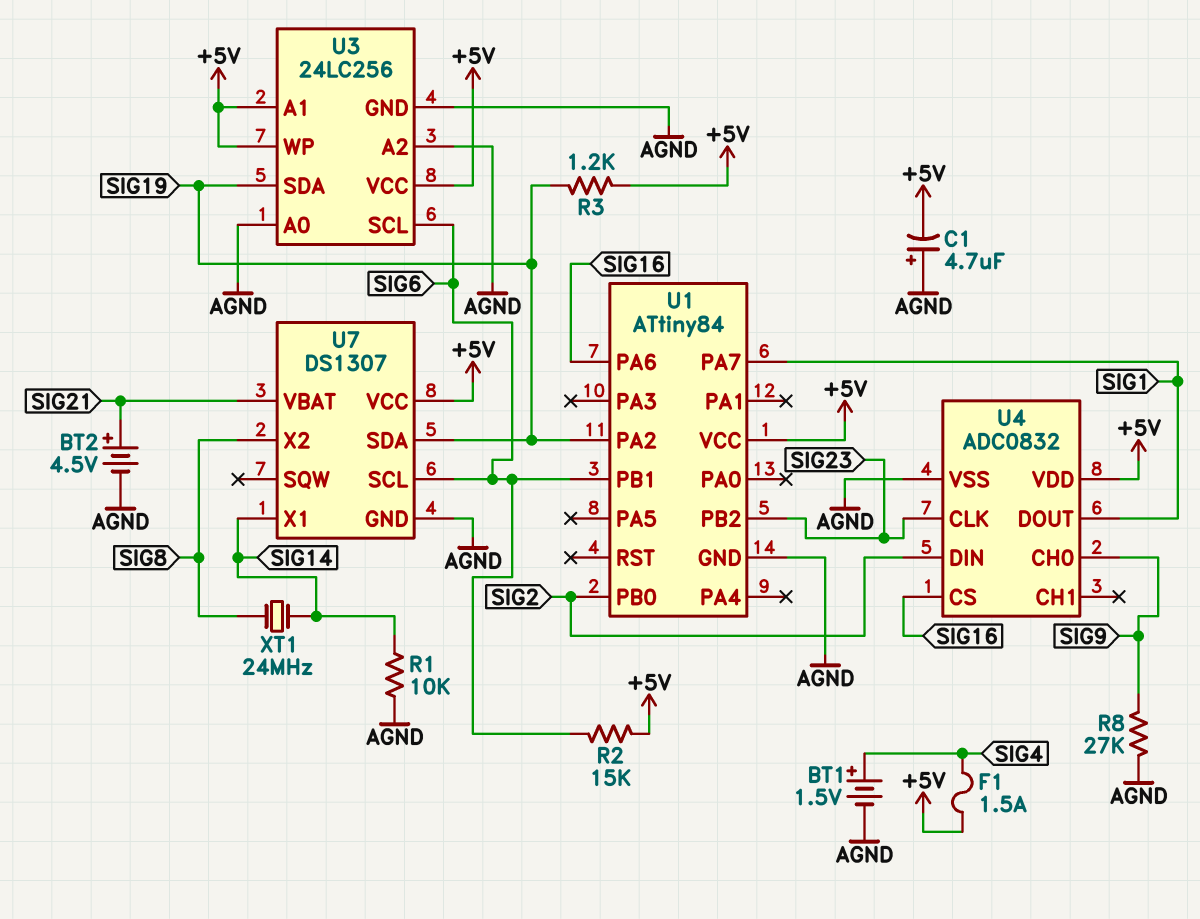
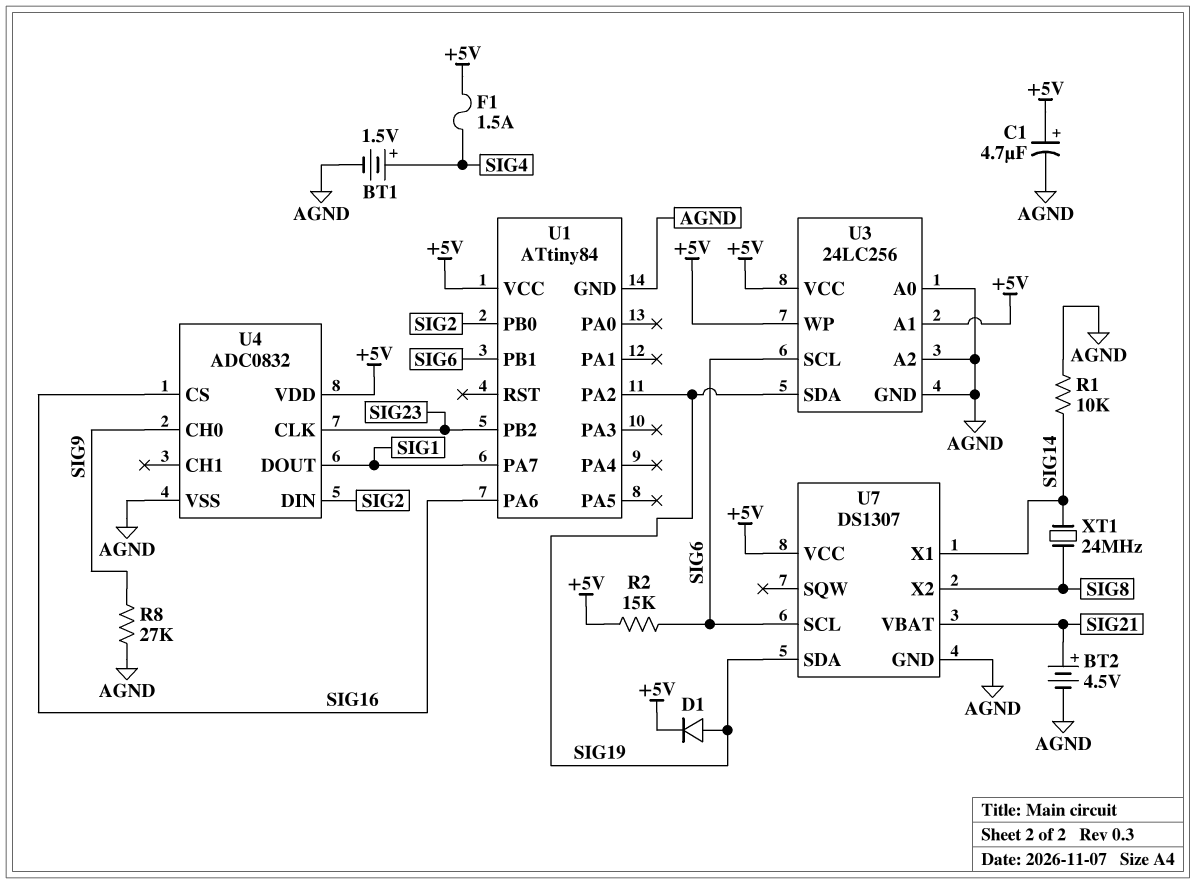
C1: 4.7uF (plus AGND, minus +5V) -> 4.7uF (plus +5V, minus AGND)
D1: none -> diode (A SIG19, K +5V)
R3: 1.2k (+5V, SIG19) -> none

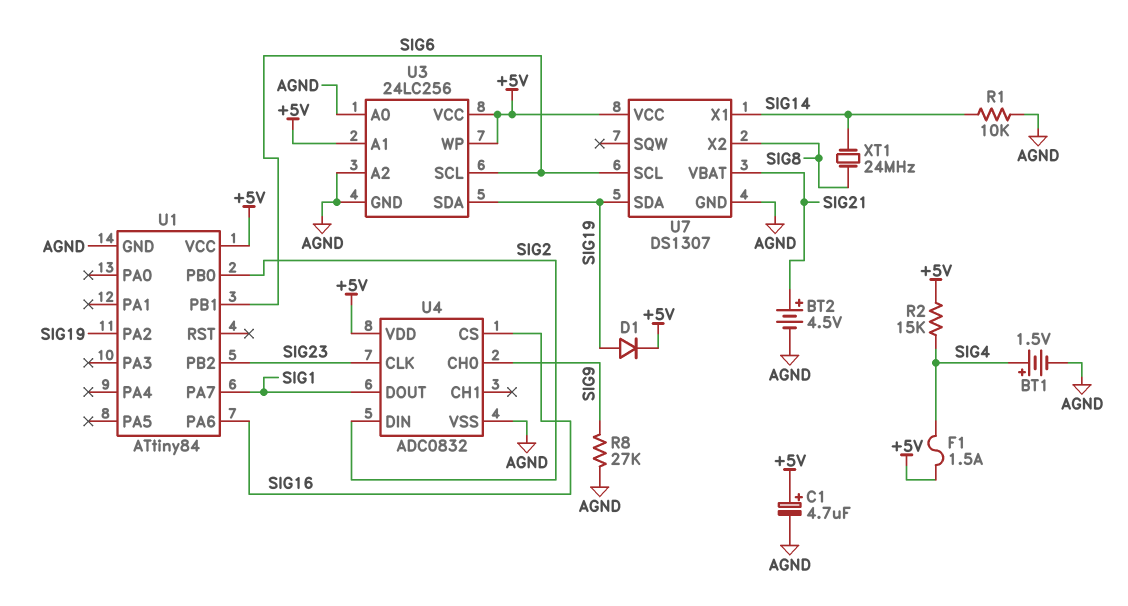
R2: 15k (+5V, SIG6) -> 15k (+5V, SIG4)

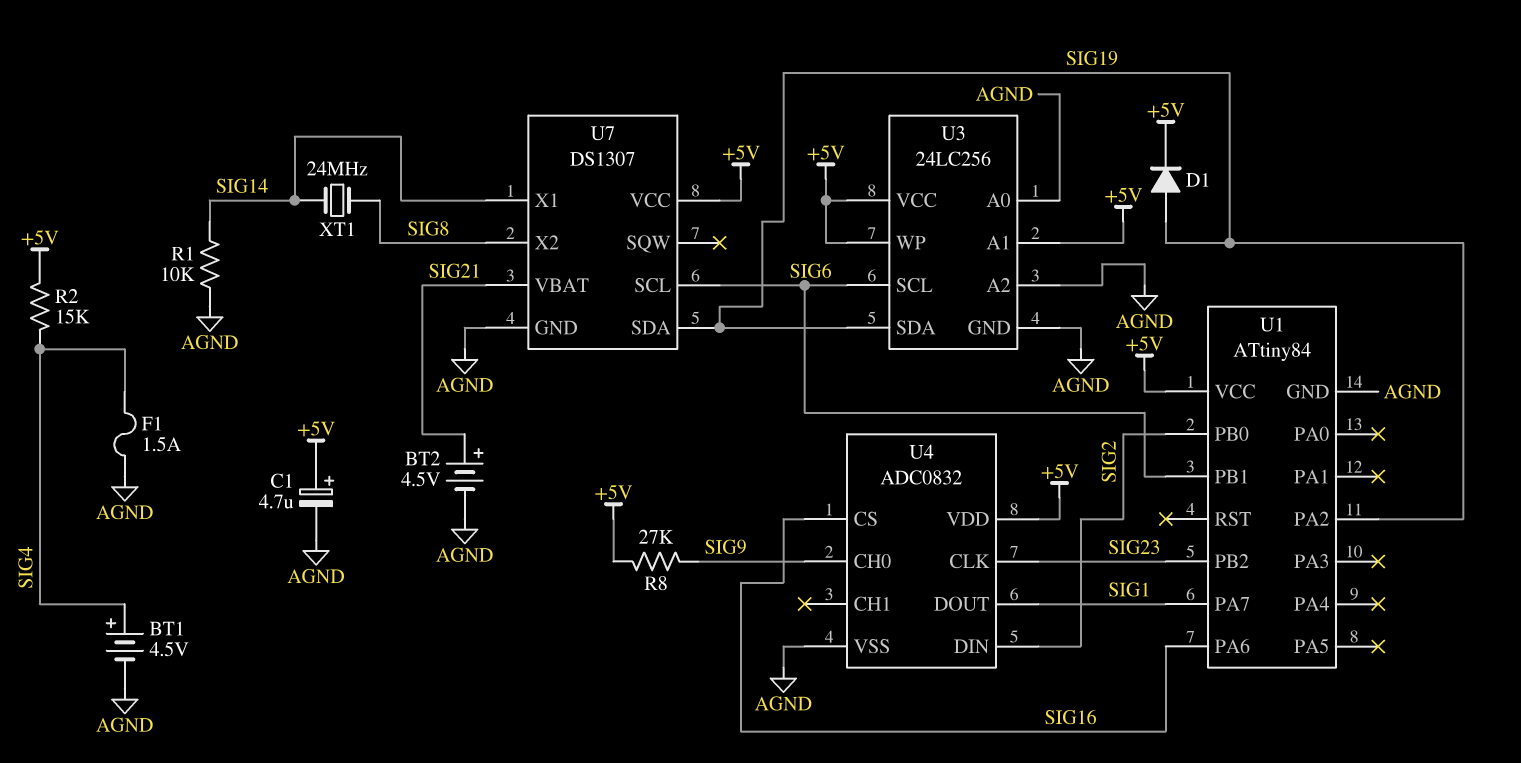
BT1: 1.5V (plus SIG4, minus AGND) -> 4.5V (plus SIG4, minus AGND)
F1: 1.5A (+5V, SIG4) -> 1.5A (AGND, SIG4)
R8: 27k (AGND, SIG9) -> 27k (+5V, SIG9)

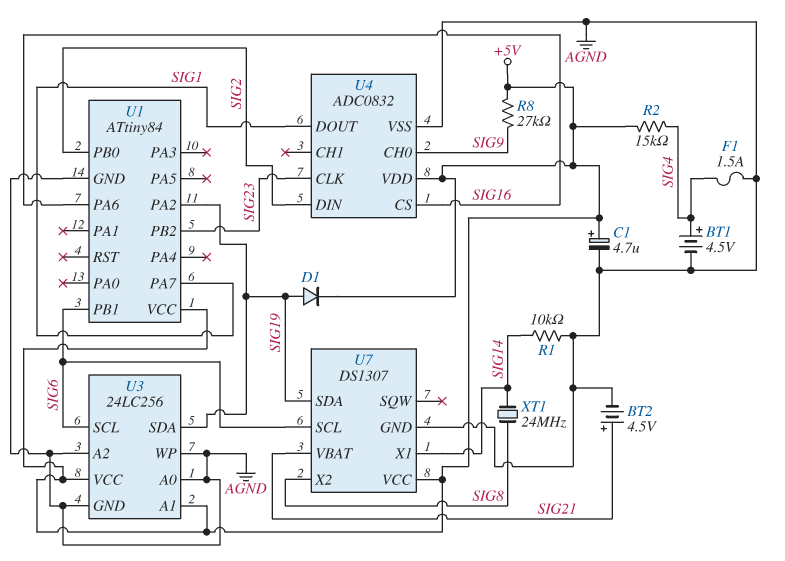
U3 pin WP: +5V -> AGND

